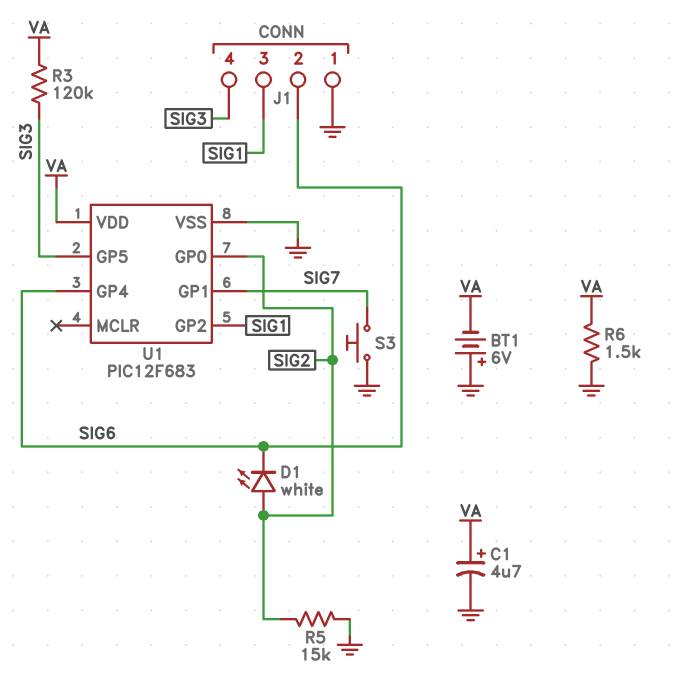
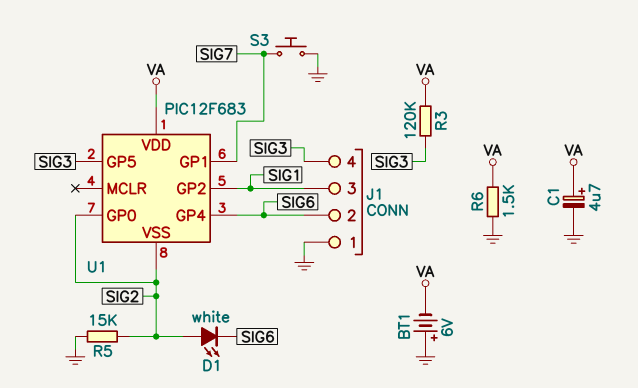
U1 pin VSS: GND -> SIG2

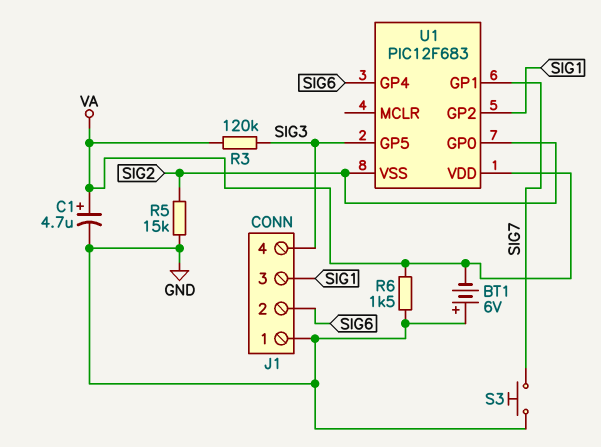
D1: LED white (A SIG2, K SIG6) -> none

